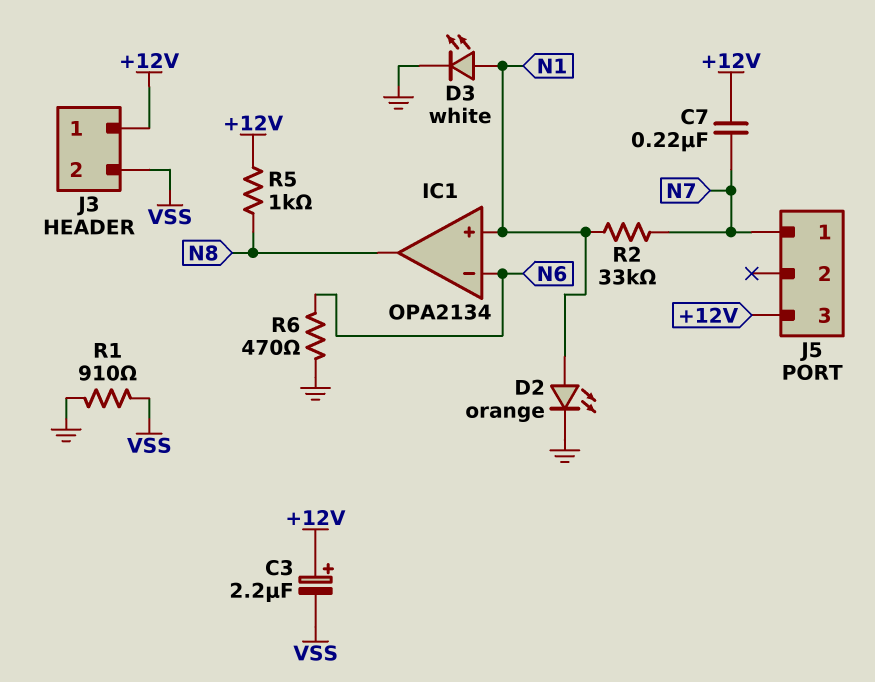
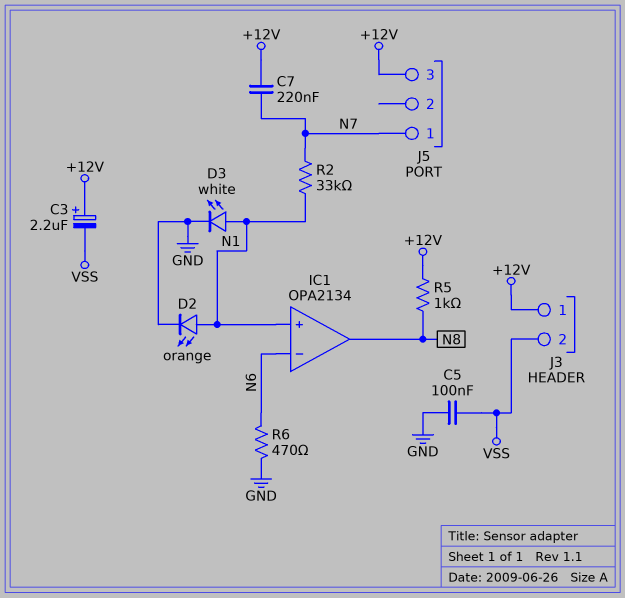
C5: none -> 100nF (GND, VSS)
R1: 910 (GND, VSS) -> none

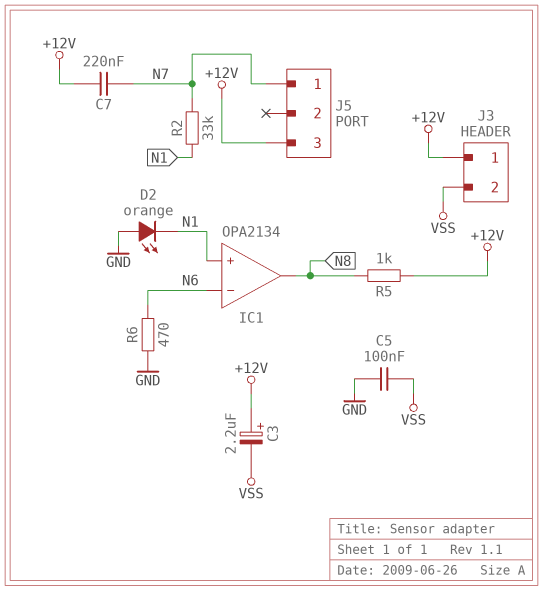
D2: LED orange (A N1, K GND) -> LED orange (A GND, K N1)
D3: LED white (A N1, K GND) -> none

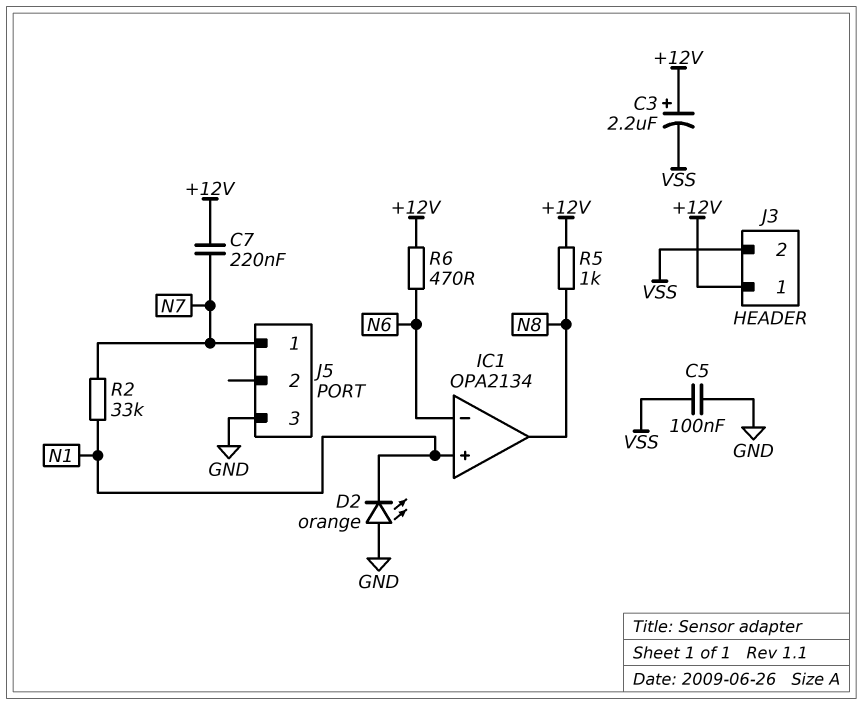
J5 pin 3: +12V -> GND
R6: 470 (GND, N6) -> 470 (+12V, N6)

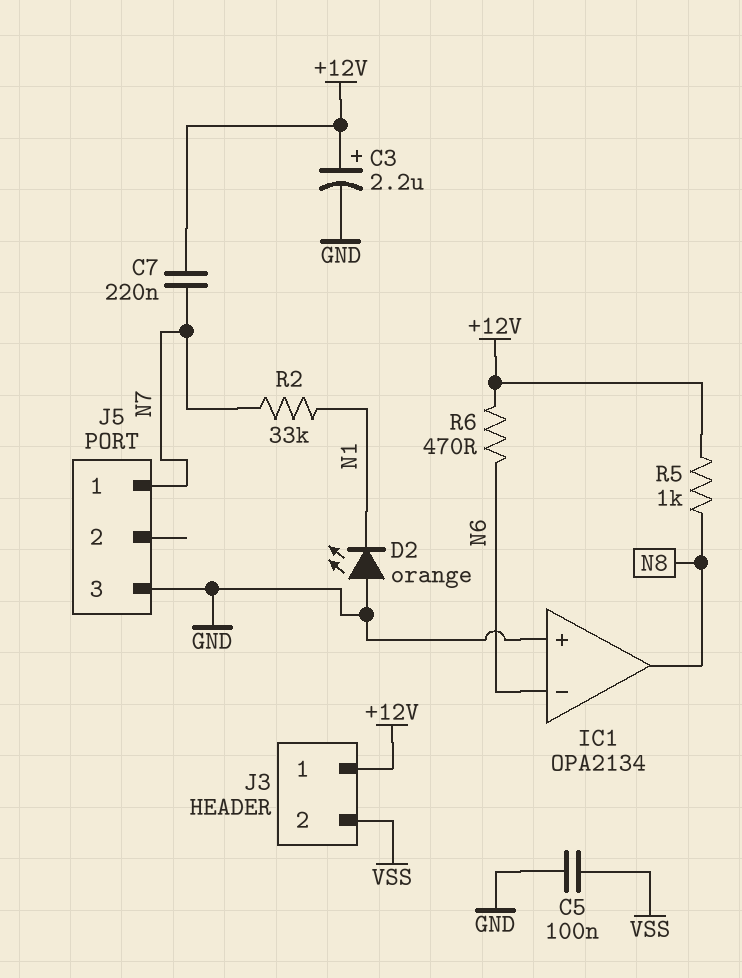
C3: 2.2uF (plus +12V, minus VSS) -> 2.2uF (plus +12V, minus GND)
IC1 pin in+: N1 -> GND

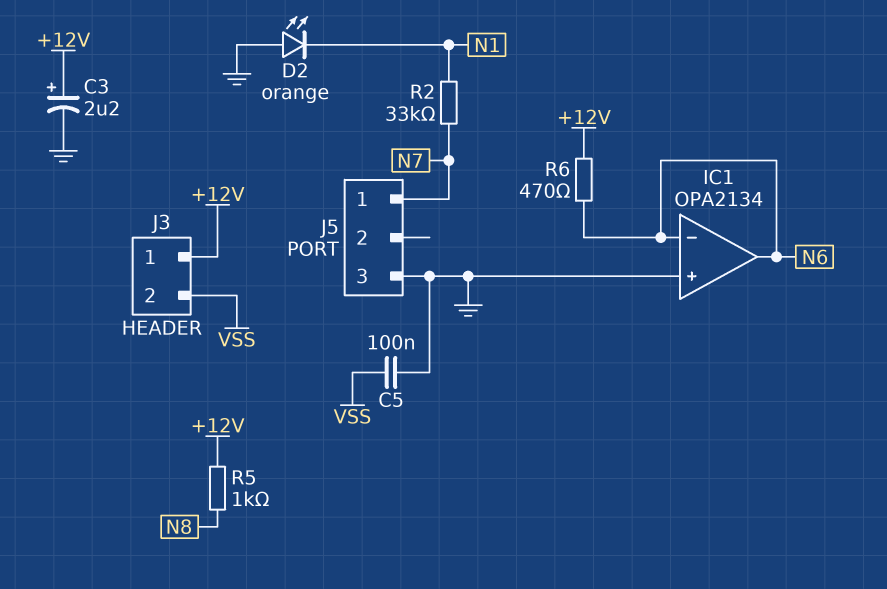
C7: 220nF (+12V, N7) -> none
IC1 pin out: N8 -> N6

